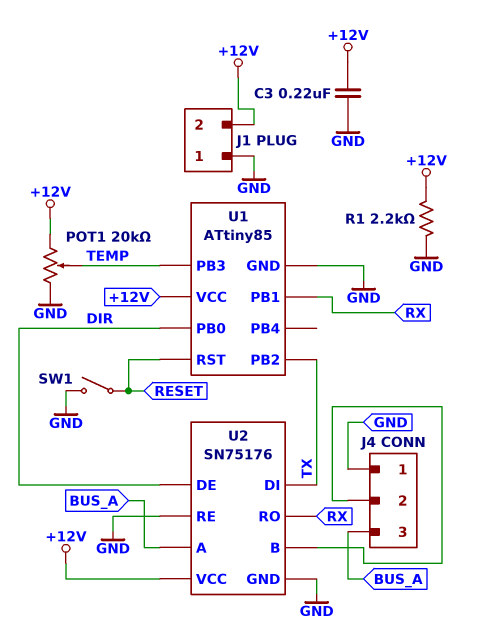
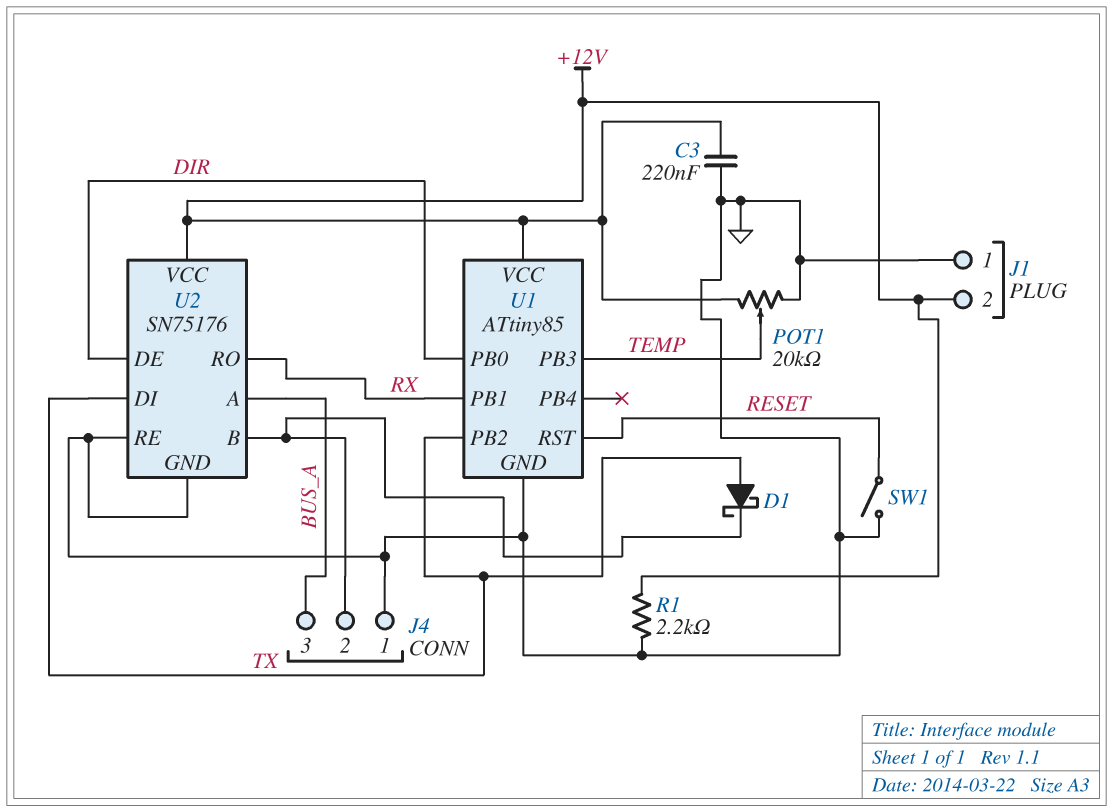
D1: none -> schottky (A TX, K J4/2)

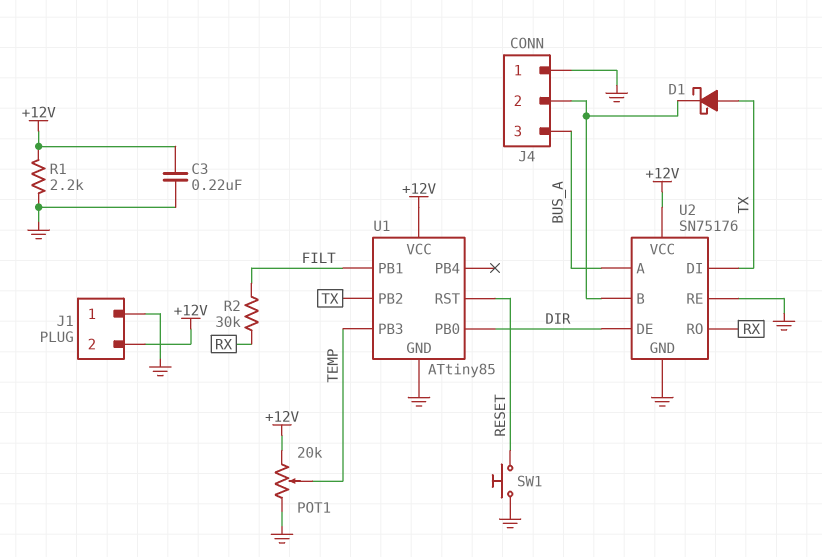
R2: none -> 30k (FILT, RX)
SW1: switch (GND, RESET) -> button (GND, RESET)
U1 pin PB1: RX -> FILT

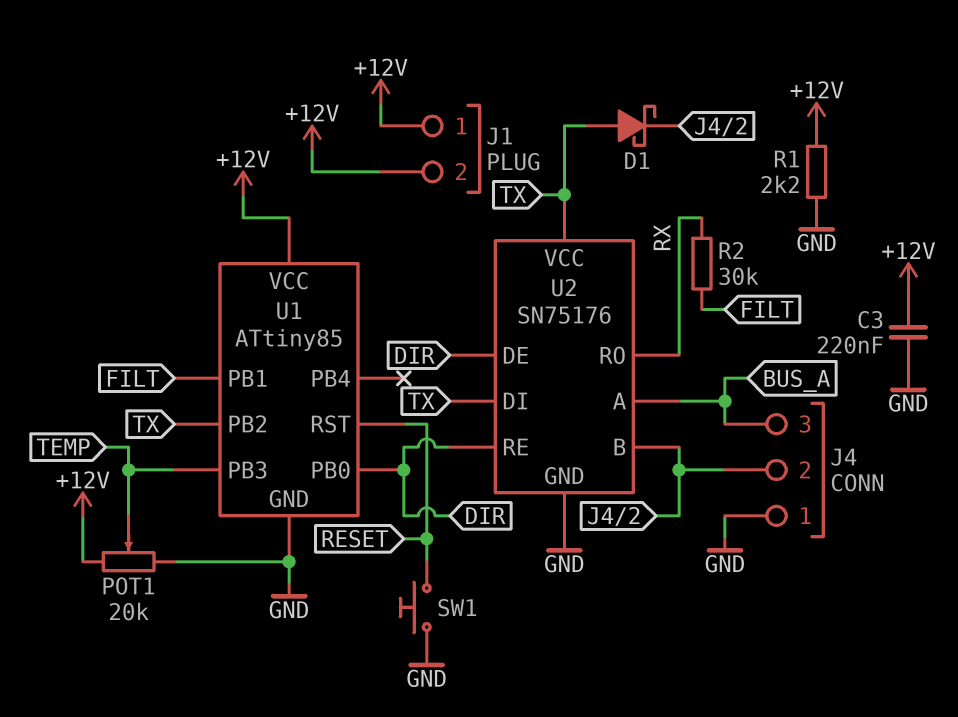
J1 pin 1: GND -> +12V
U2 pin RE: GND -> DIR
U2 pin VCC: +12V -> TX

